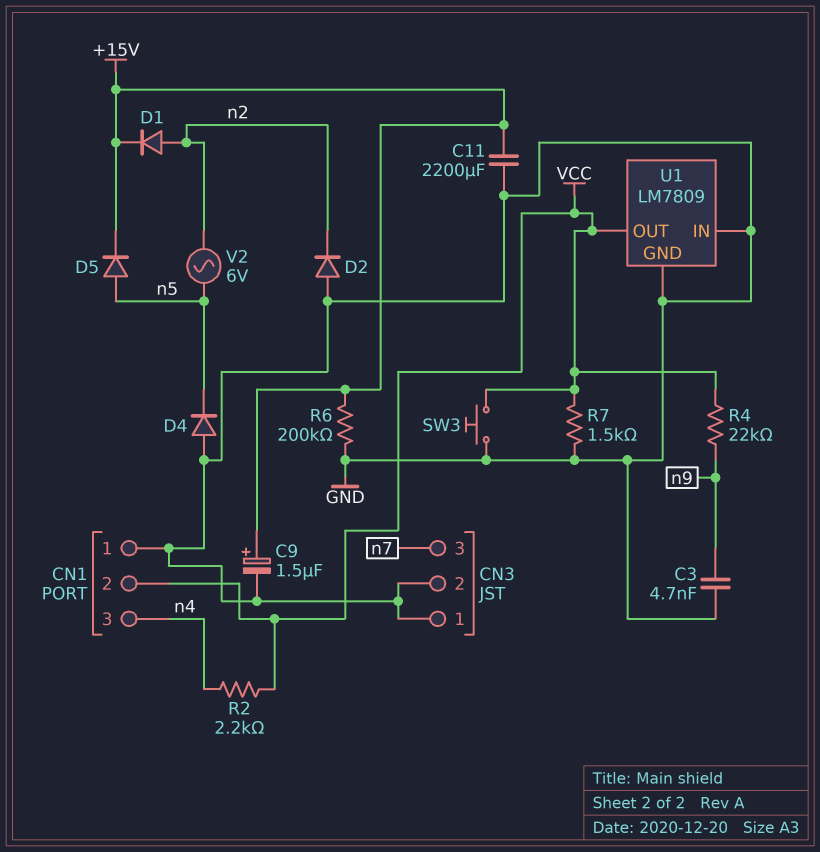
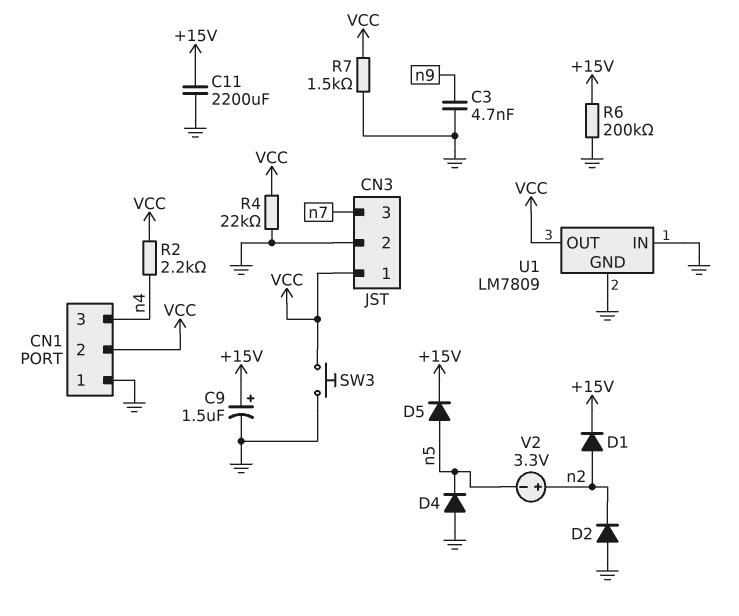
CN3 pin 1: GND -> VCC
R4: 22k (VCC, n9) -> 22k (GND, VCC)
V2: AC 6V (n2, n5) -> 3.3V (plus n2, minus n5)

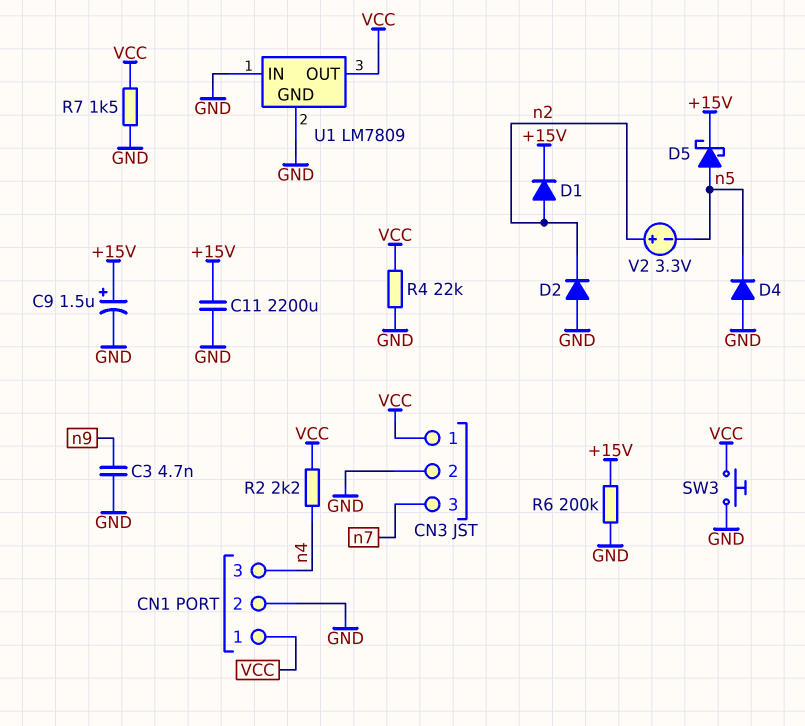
CN1 pin 1: GND -> VCC
CN1 pin 2: VCC -> GND
D5: diode (A n5, K +15V) -> schottky (A n5, K +15V)

